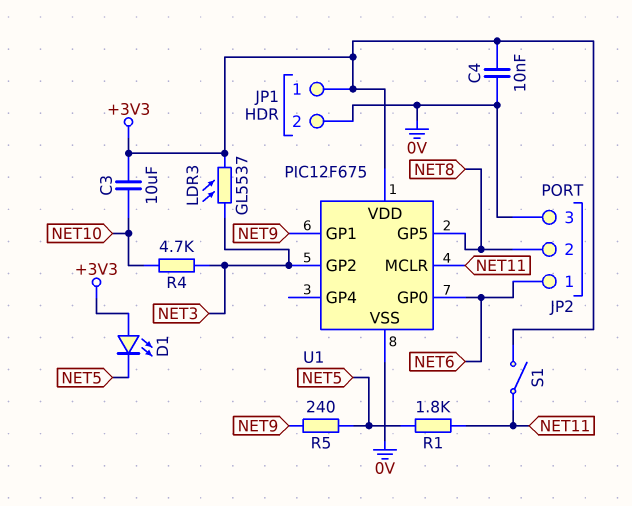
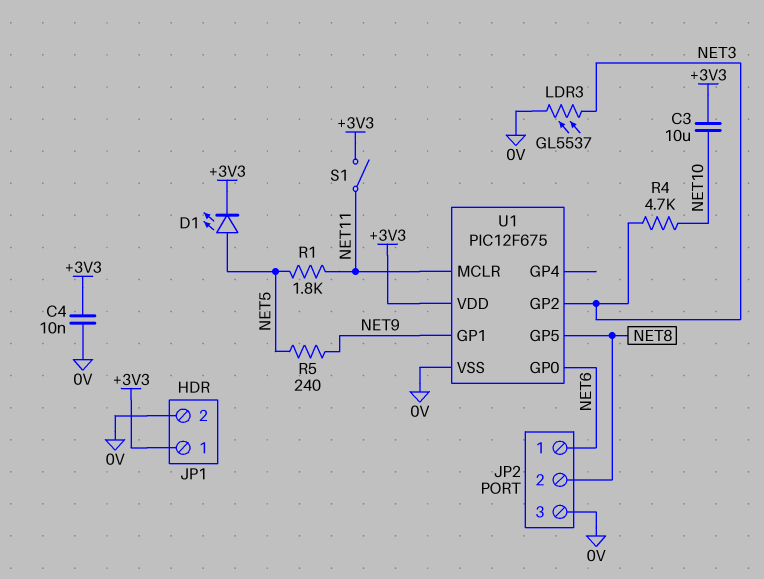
D1: LED (A +3V3, K NET5) -> LED (A NET5, K +3V3)
LDR3: GL5537 (+3V3, NET3) -> GL5537 (0V, NET3)

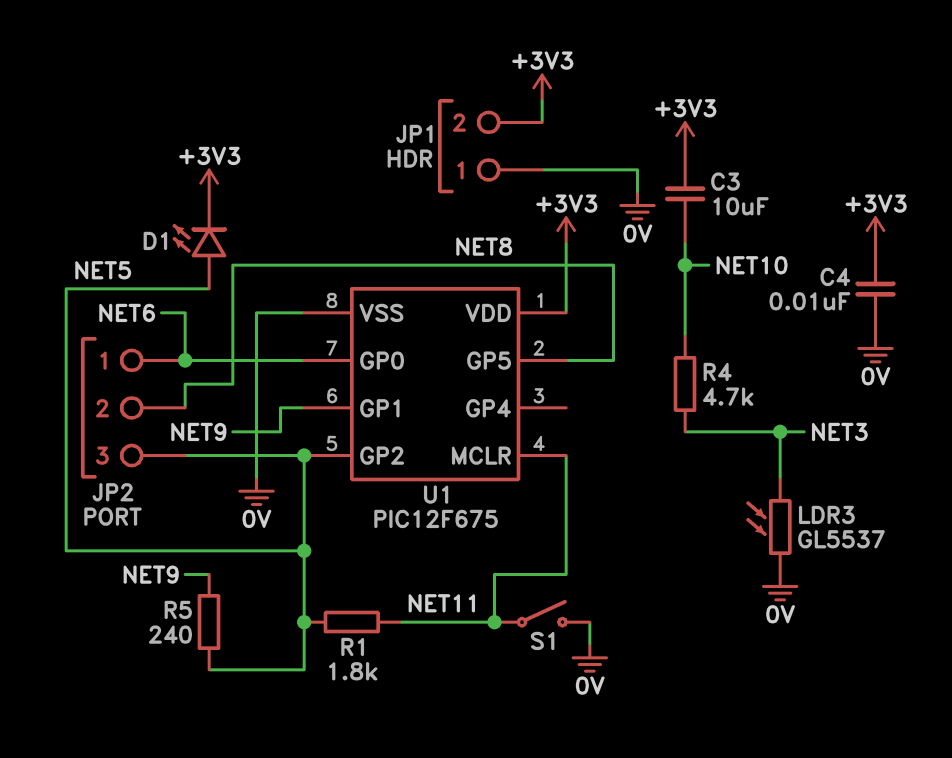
JP1 pin 1: +3V3 -> 0V
JP1 pin 2: 0V -> +3V3
JP2 pin 3: 0V -> NET5
S1: switch (+3V3, NET11) -> switch (0V, NET11)
U1 pin GP2: NET3 -> NET5

